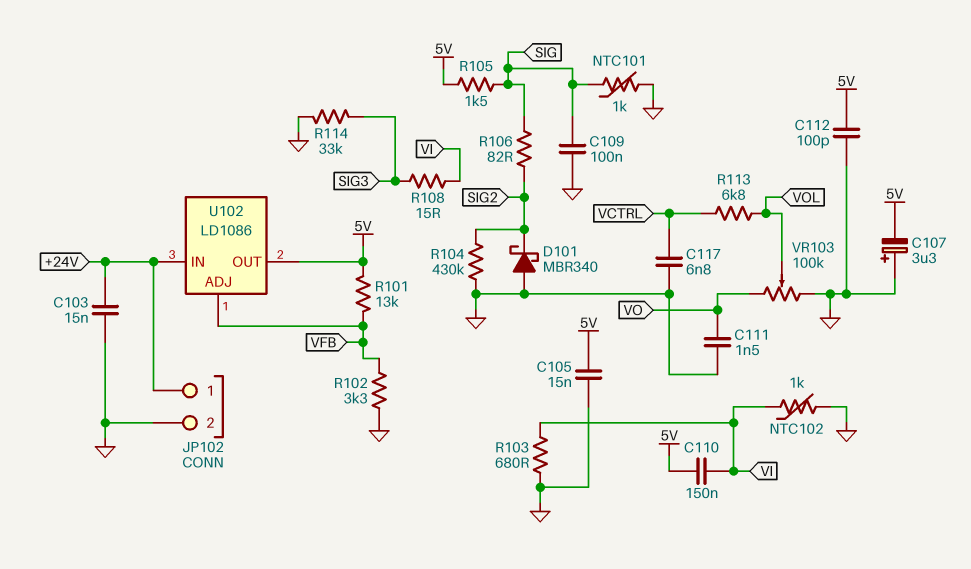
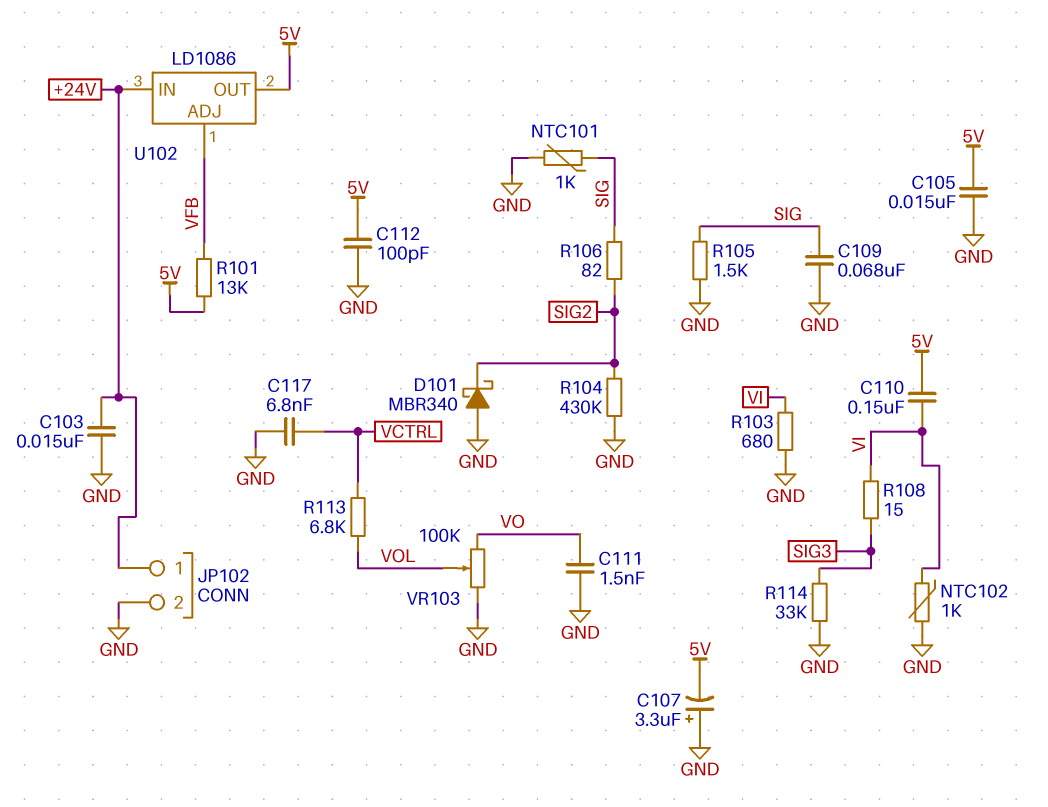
C109: 100nF (GND, SIG) -> 68nF (GND, SIG)
R102: 3.3k (GND, VFB) -> none
R105: 1.5k (5V, SIG) -> 1.5k (GND, SIG)

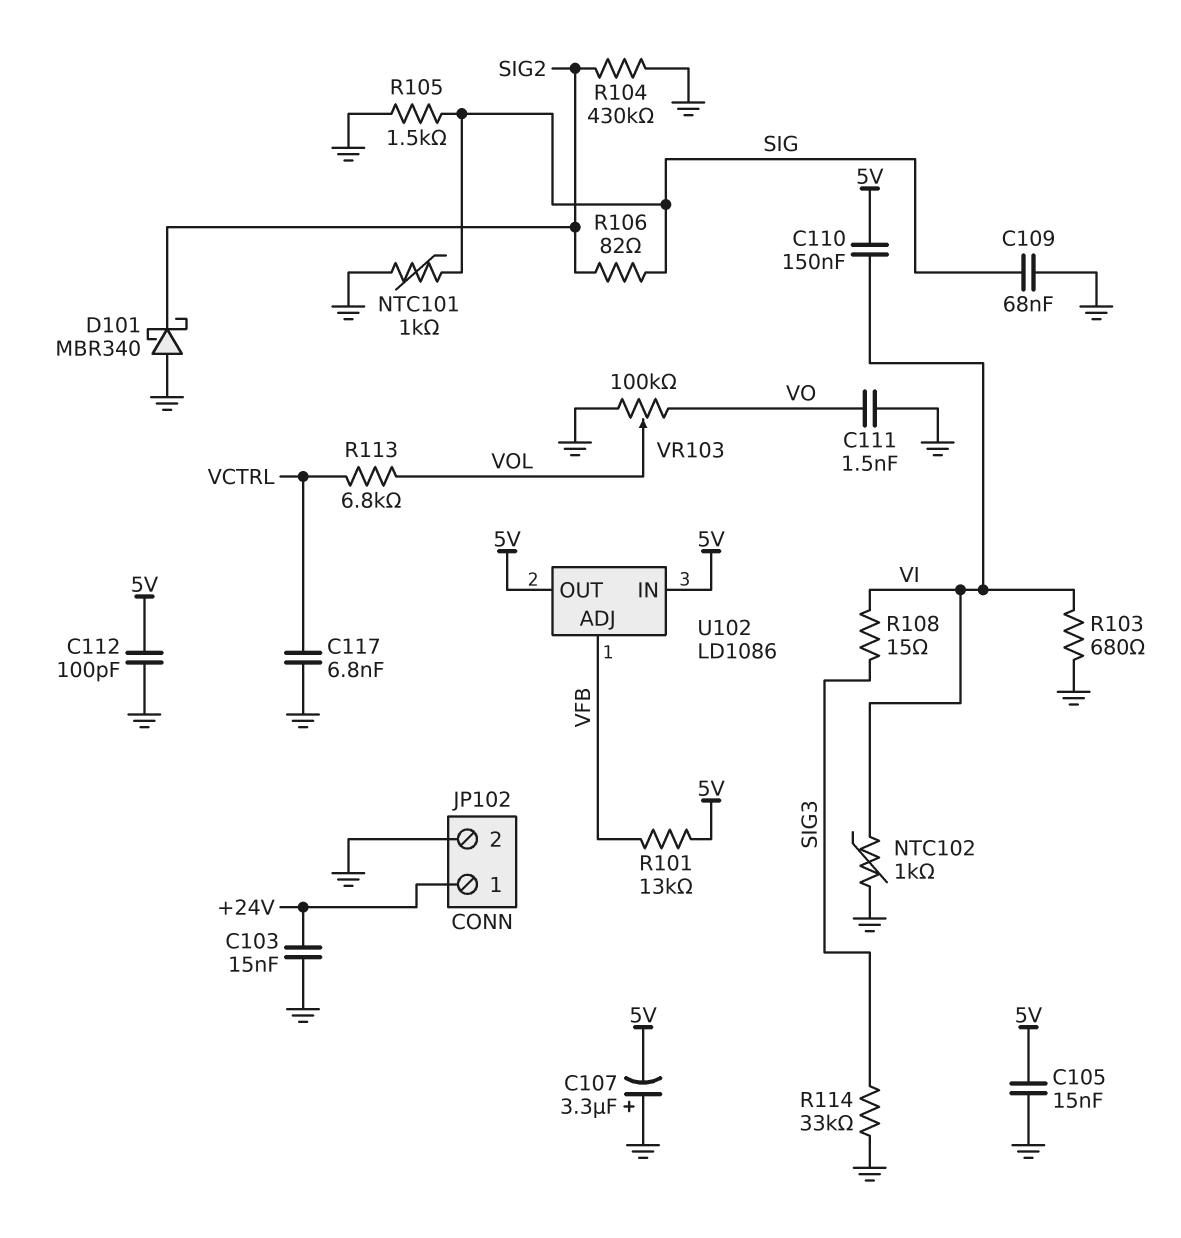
U102 pin IN: +24V -> 5V

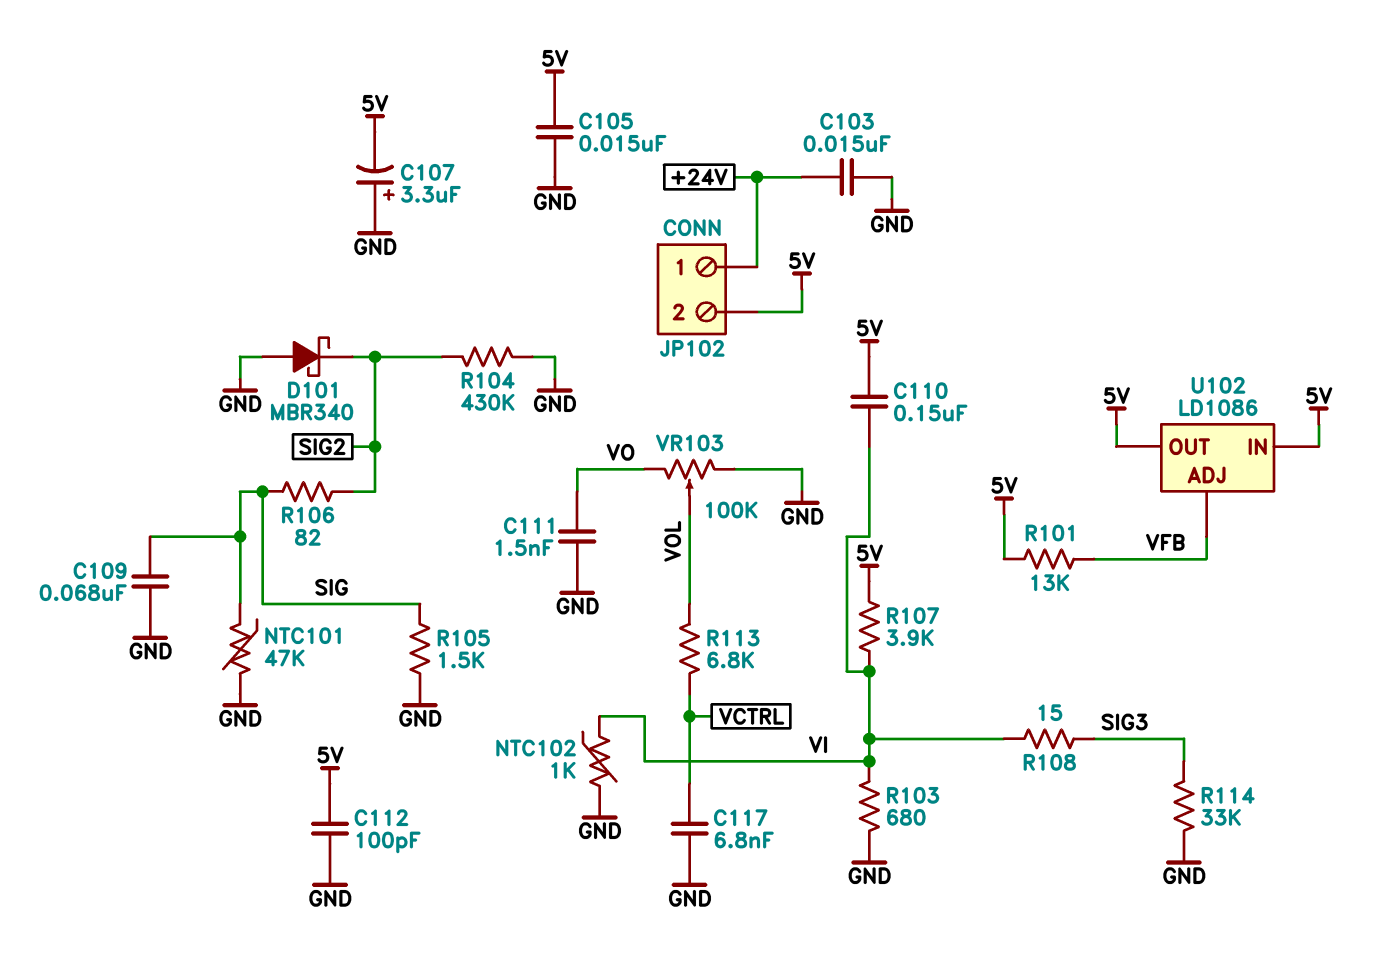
JP102 pin 2: GND -> 5V
NTC101: 1k (GND, SIG) -> 47k (GND, SIG)
R107: none -> 3.9k (5V, VI)

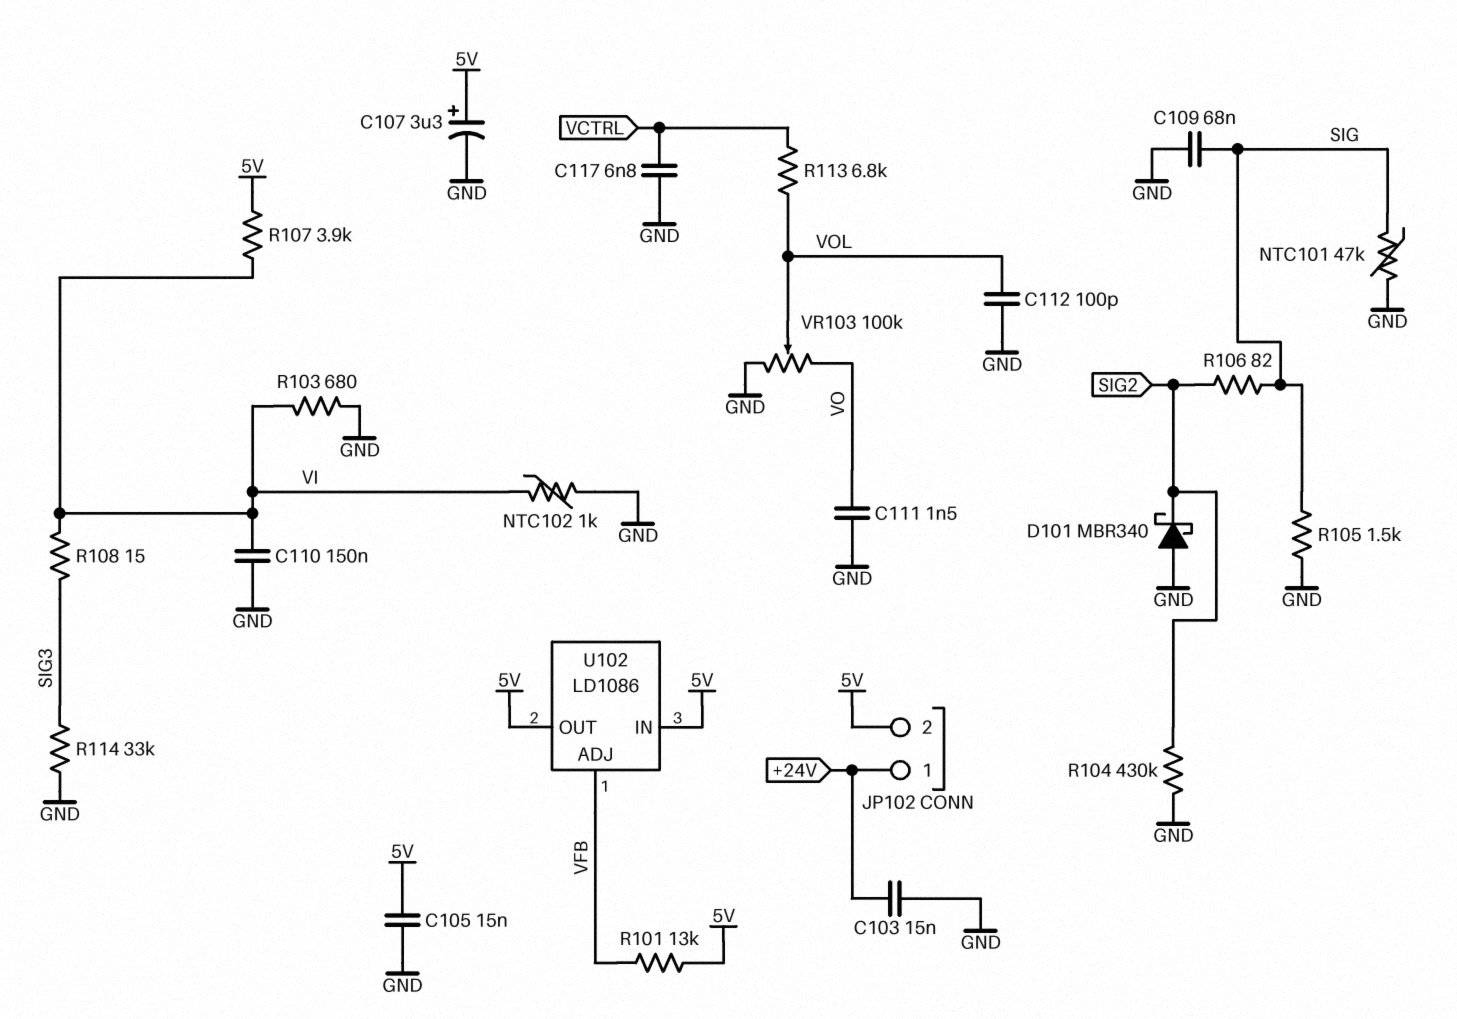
C107: 3.3uF (plus GND, minus 5V) -> 3.3uF (plus 5V, minus GND)
C110: 150nF (5V, VI) -> 150nF (GND, VI)
C112: 100pF (5V, GND) -> 100pF (GND, VOL)

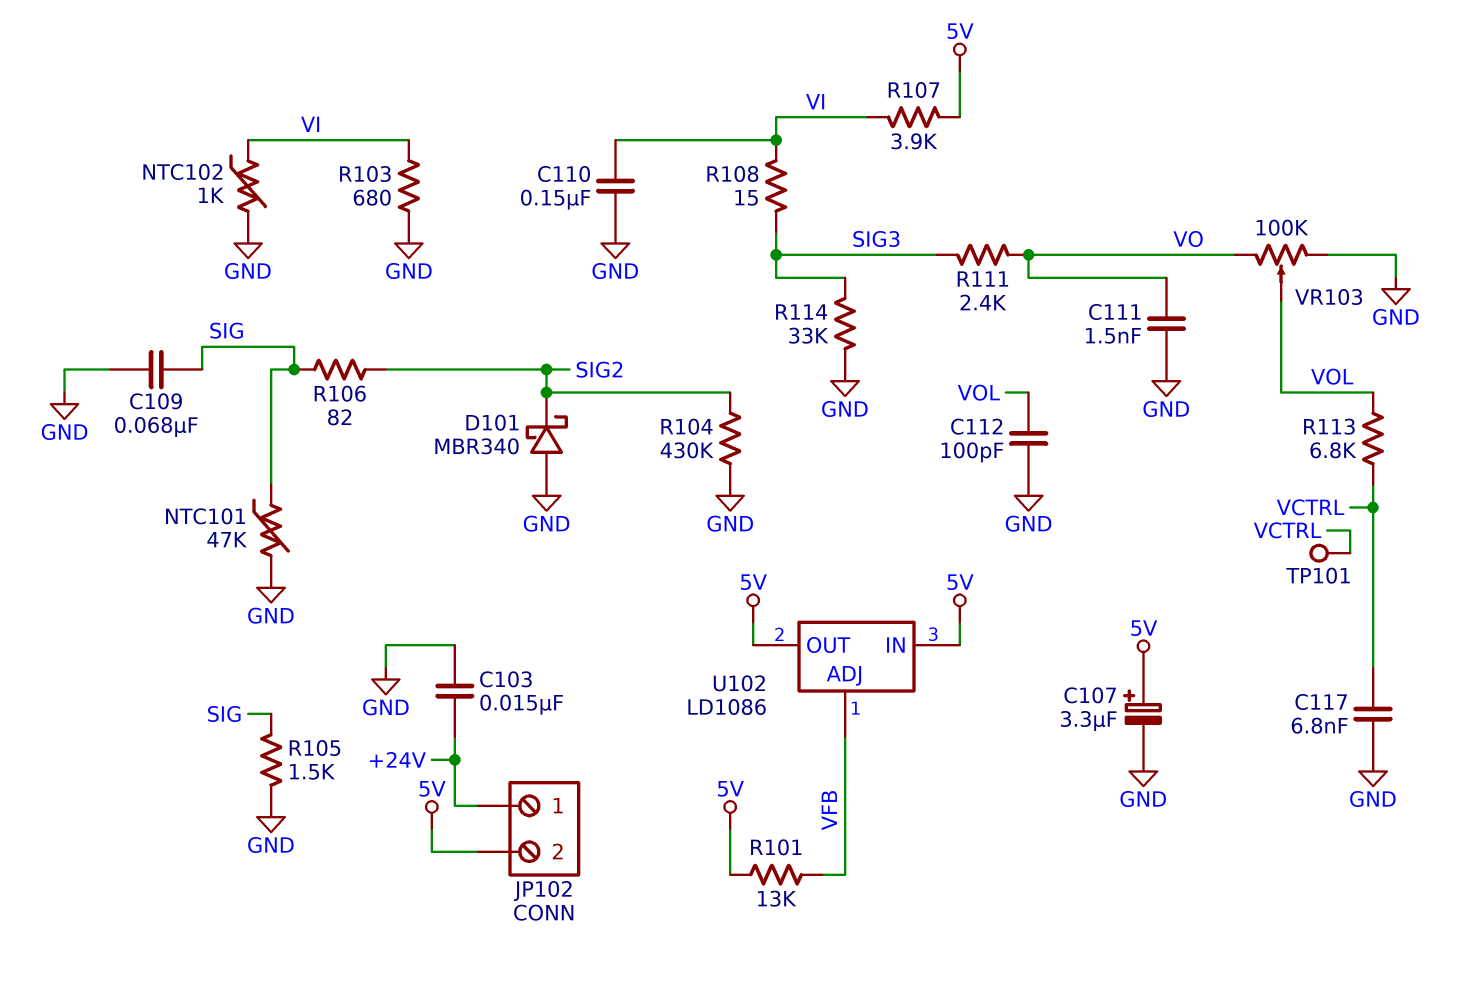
C105: 15nF (5V, GND) -> none
R111: none -> 2.4k (SIG3, VO)
TP101: none -> test point (VCTRL)

